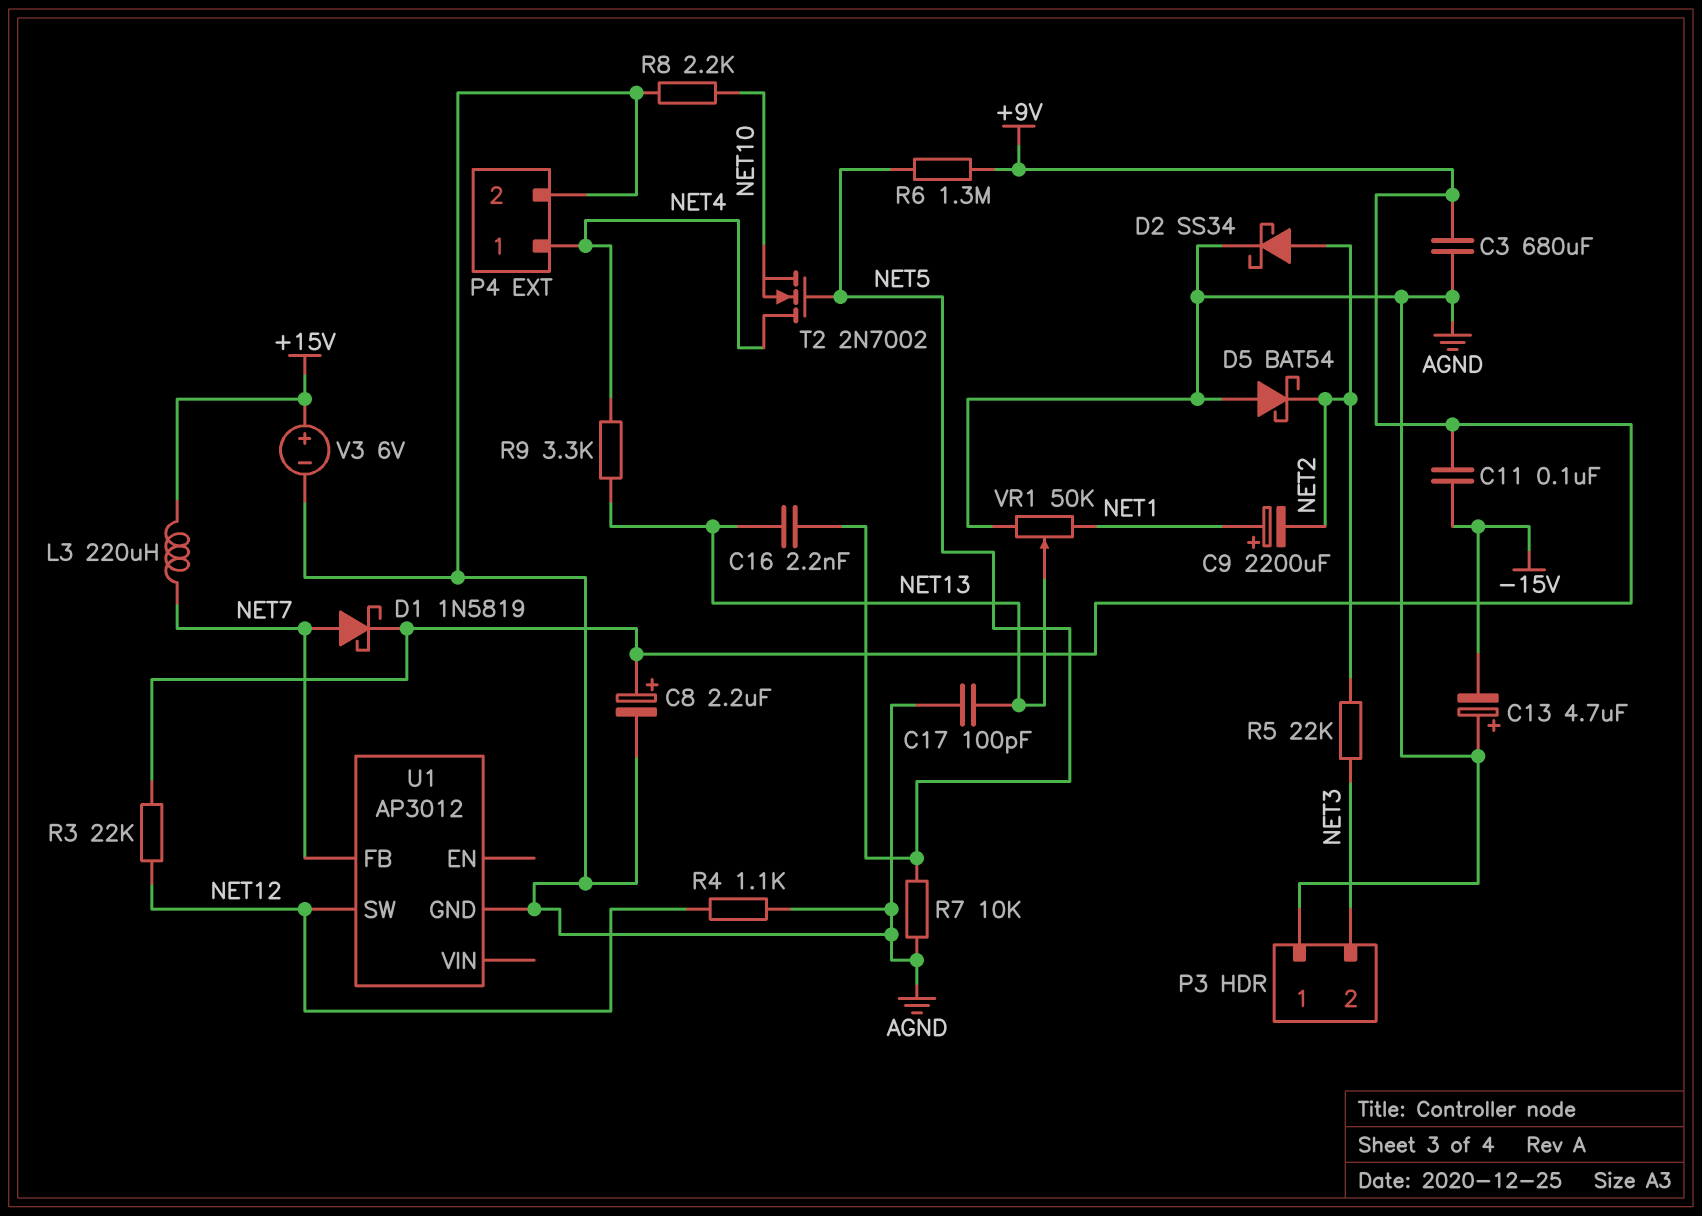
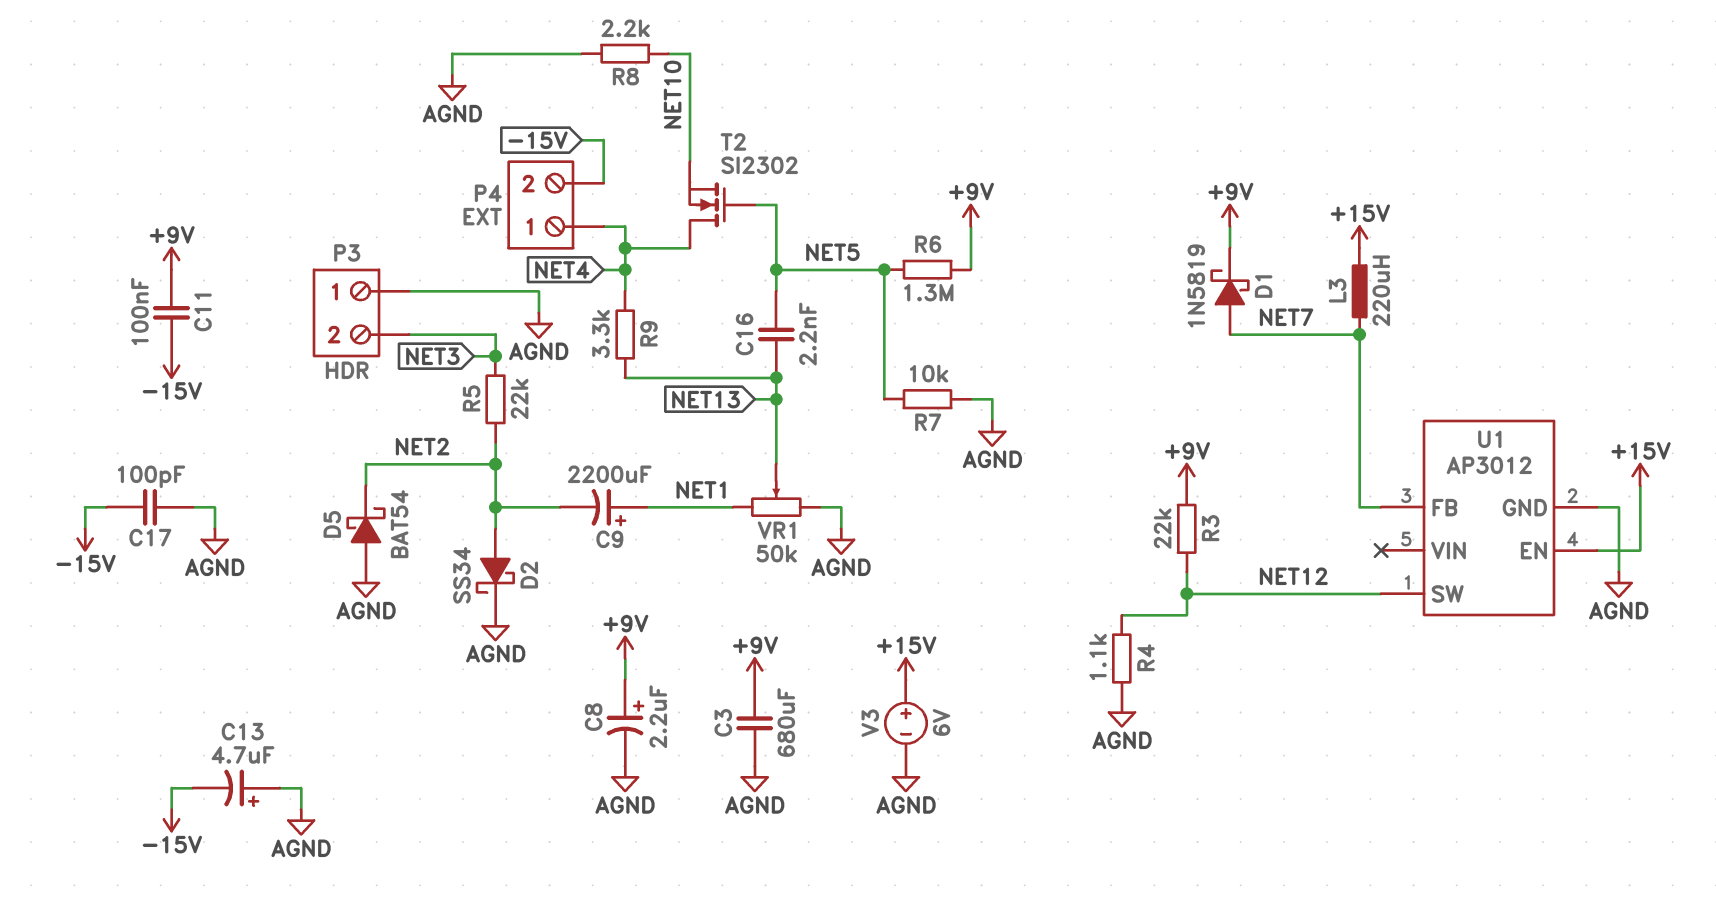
C17: 100pF (AGND, NET13) -> 100pF (-15V, AGND)
P4 pin 2: AGND -> -15V
T2: NMOS 2N7002 (G NET5, D NET4, S NET10) -> NMOS SI2302 (G NET5, D NET4, S NET10)
U1 pin EN: none -> +15V

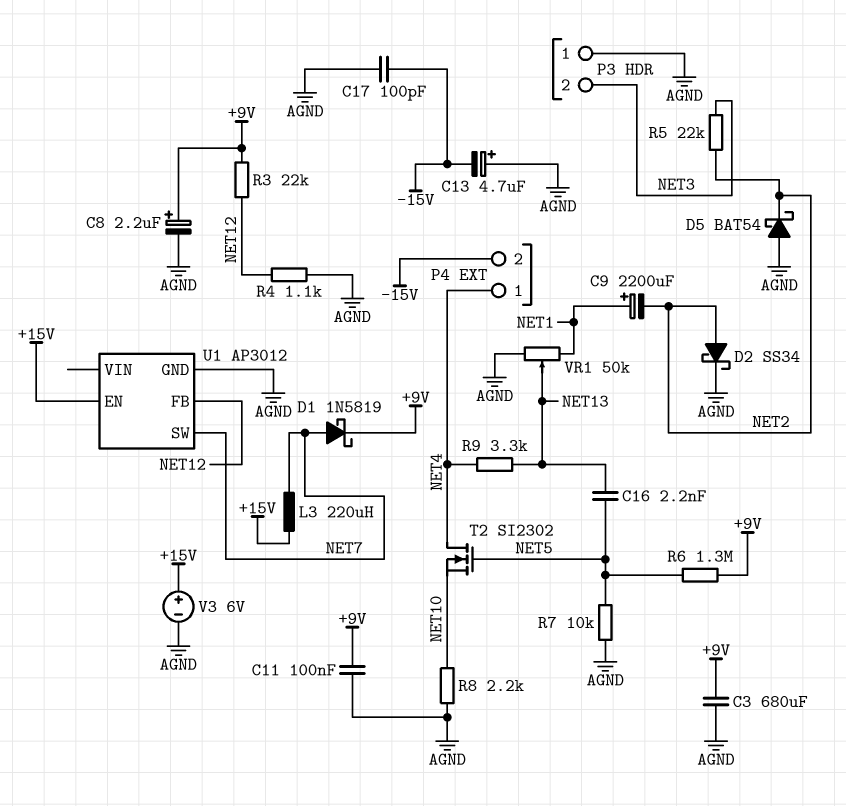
C11: 100nF (+9V, -15V) -> 100nF (+9V, AGND)
U1 pin FB: NET7 -> NET12
U1 pin SW: NET12 -> NET7

